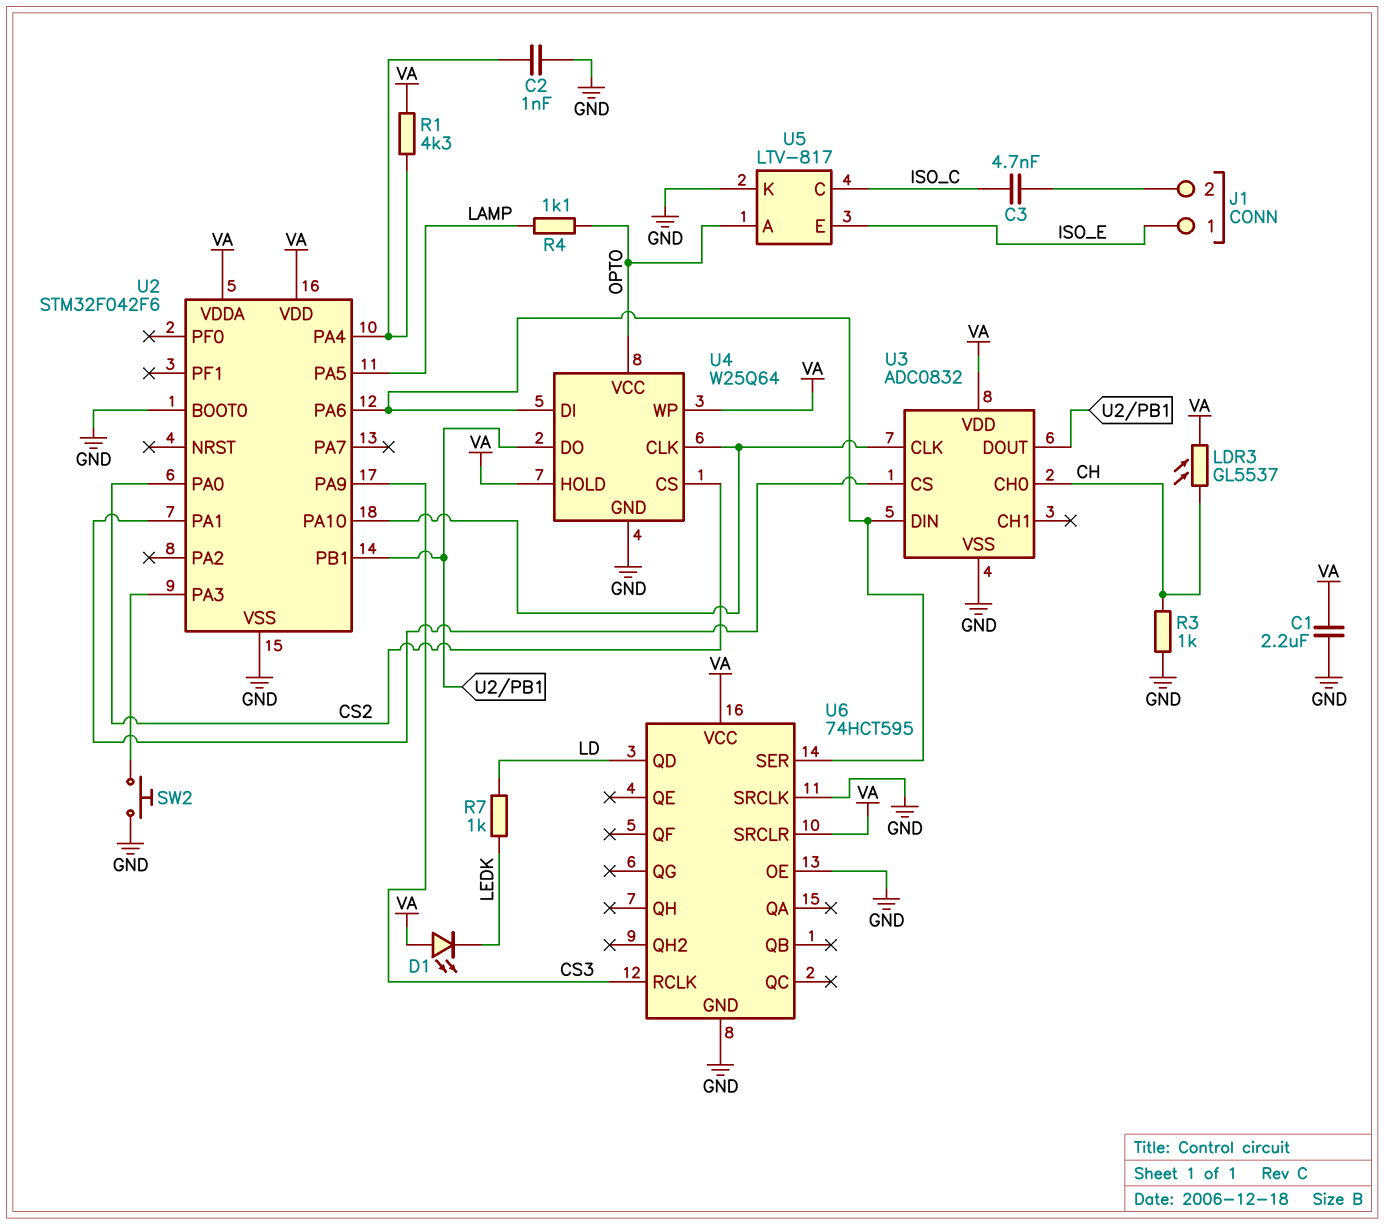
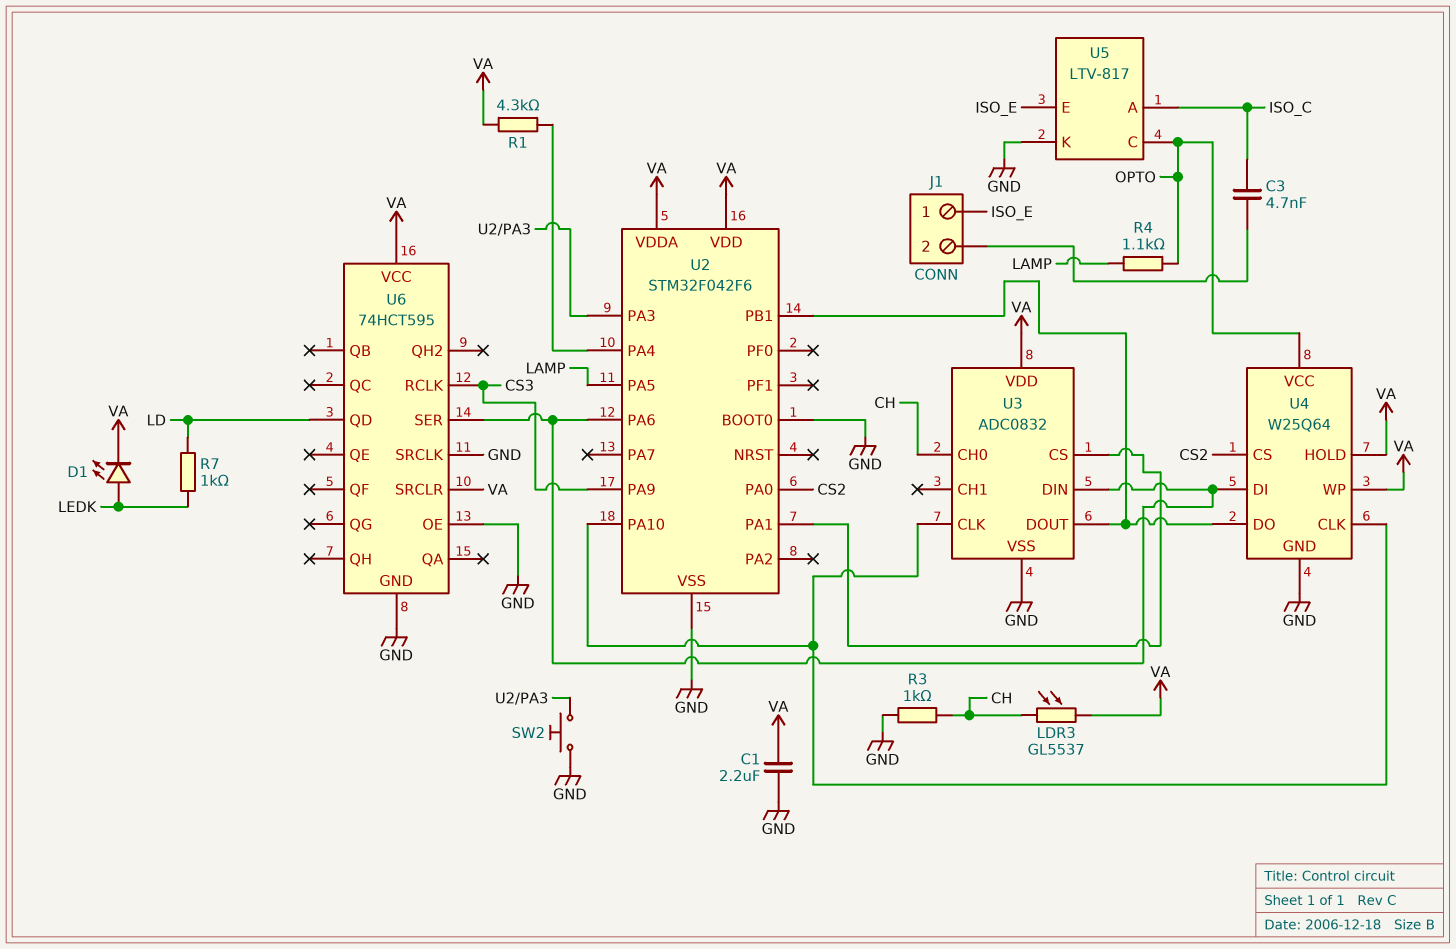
C2: 1nF (GND, U2/PA4) -> none
D1: LED (A VA, K LEDK) -> LED (A LEDK, K VA)
U5 pin A: OPTO -> ISO_C
U5 pin C: ISO_C -> OPTO

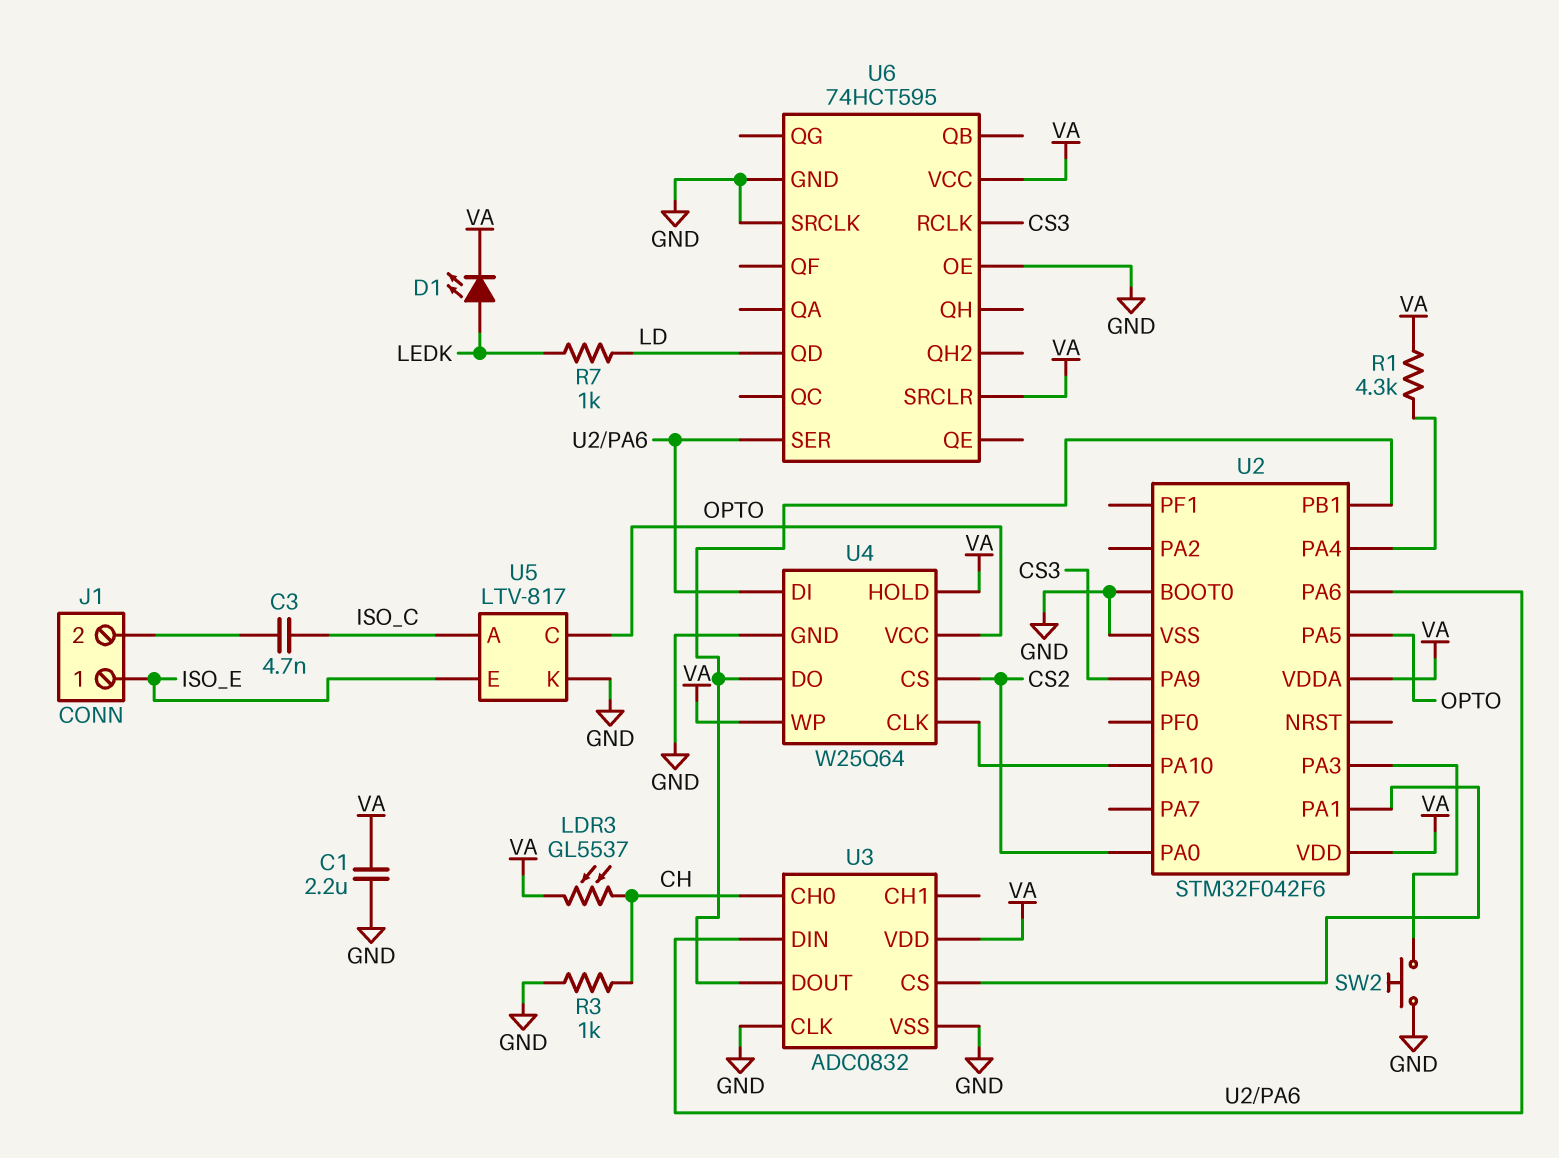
R4: 1.1k (LAMP, OPTO) -> none
U2 pin PA5: LAMP -> OPTO
U3 pin CLK: U2/PA10 -> GND

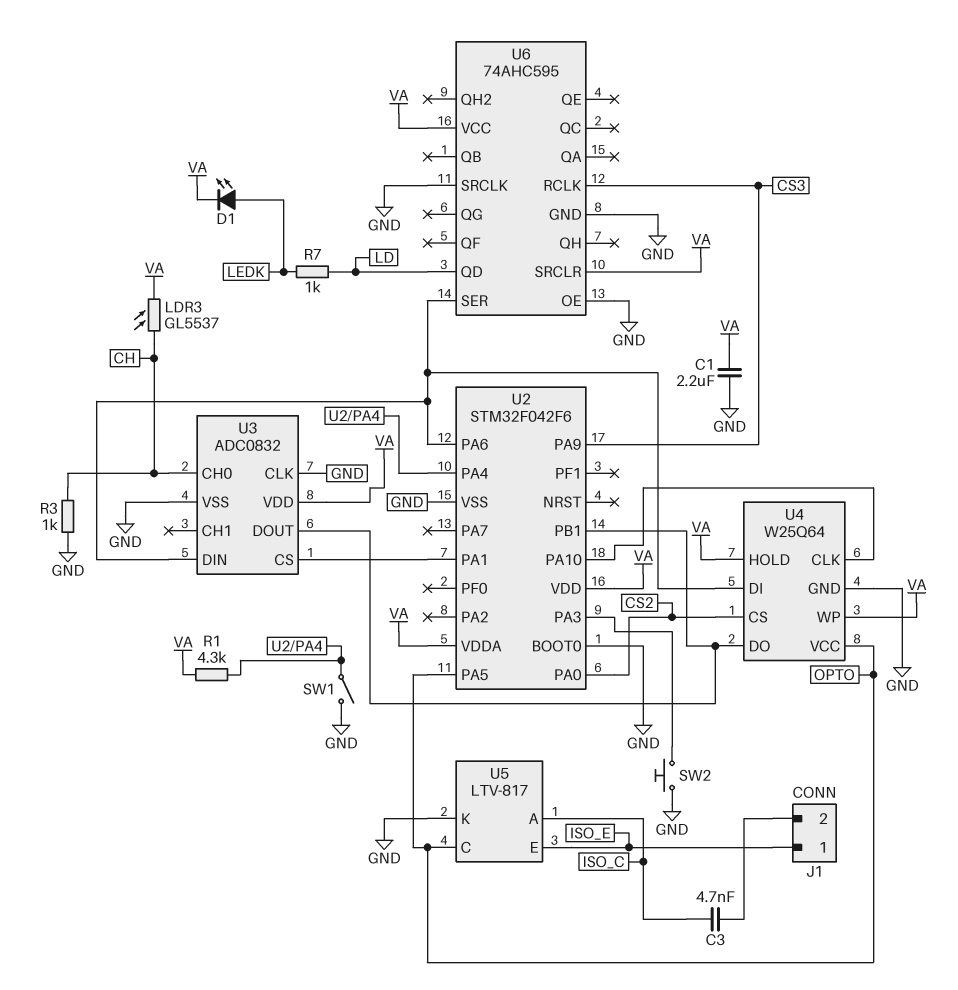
SW1: none -> switch (GND, U2/PA4)
U6: 74HCT595 -> 74AHC595

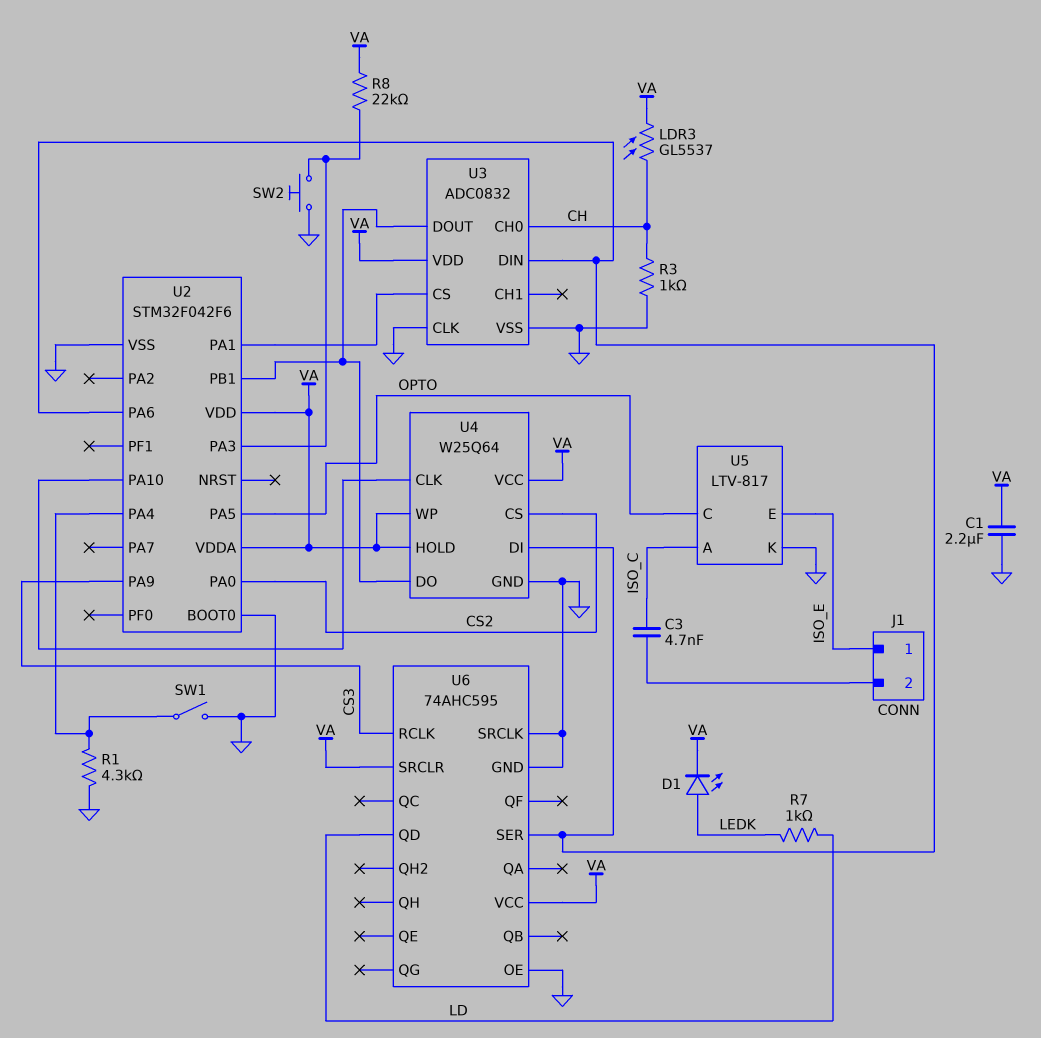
R1: 4.3k (U2/PA4, VA) -> 4.3k (GND, U2/PA4)
R8: none -> 22k (U2/PA3, VA)
U4 pin VCC: OPTO -> VA

